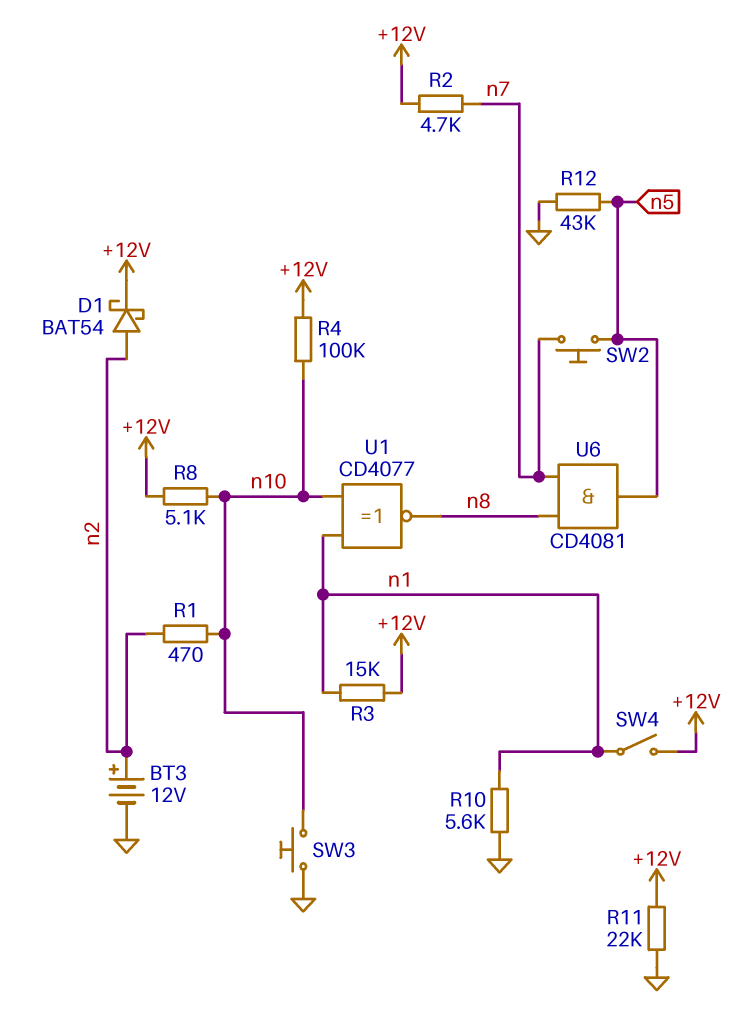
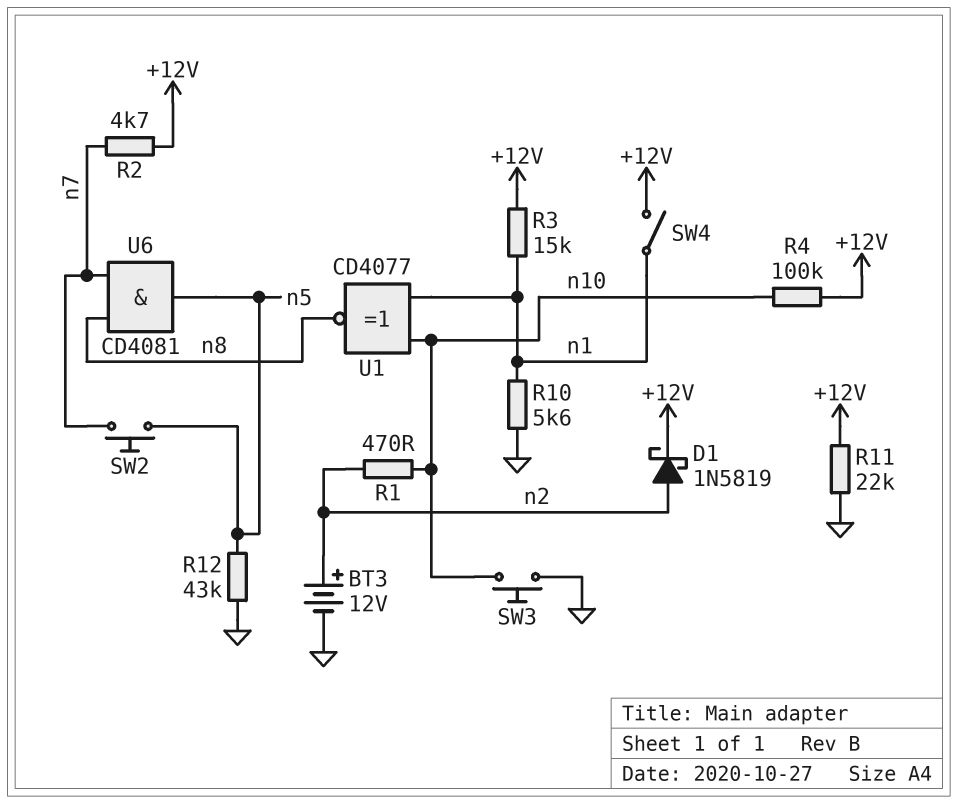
D1: schottky BAT54 (A n2, K +12V) -> schottky 1N5819 (A n2, K +12V)
R8: 5.1k (+12V, n10) -> none

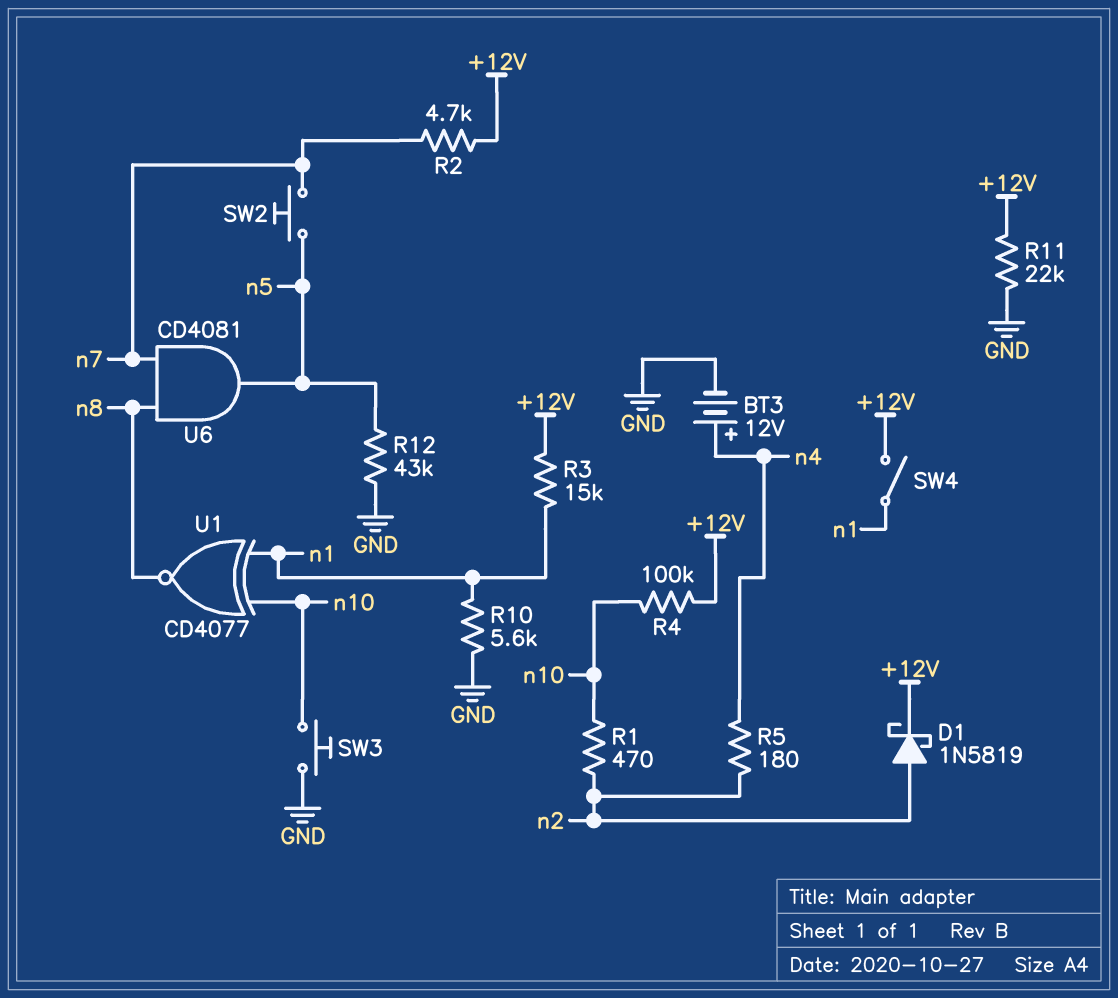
BT3: 12V (plus n2, minus GND) -> 12V (plus n4, minus GND)
R5: none -> 180 (n2, n4)

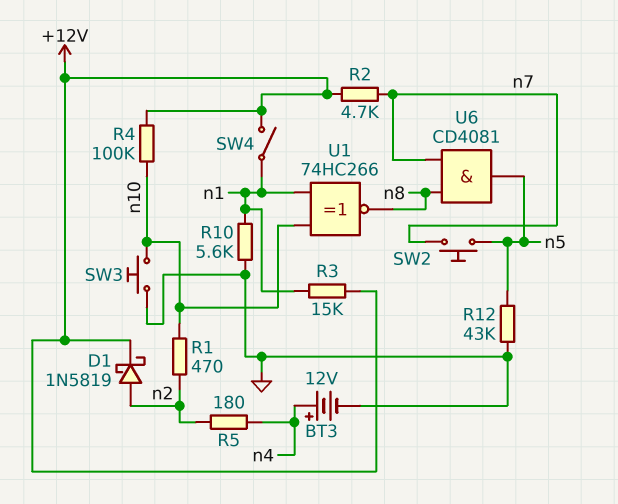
R11: 22k (+12V, GND) -> none
U1: XNOR CD4077 (in n1, in n10, out n8) -> XNOR 74HC266 (in n1, in n10, out n8)

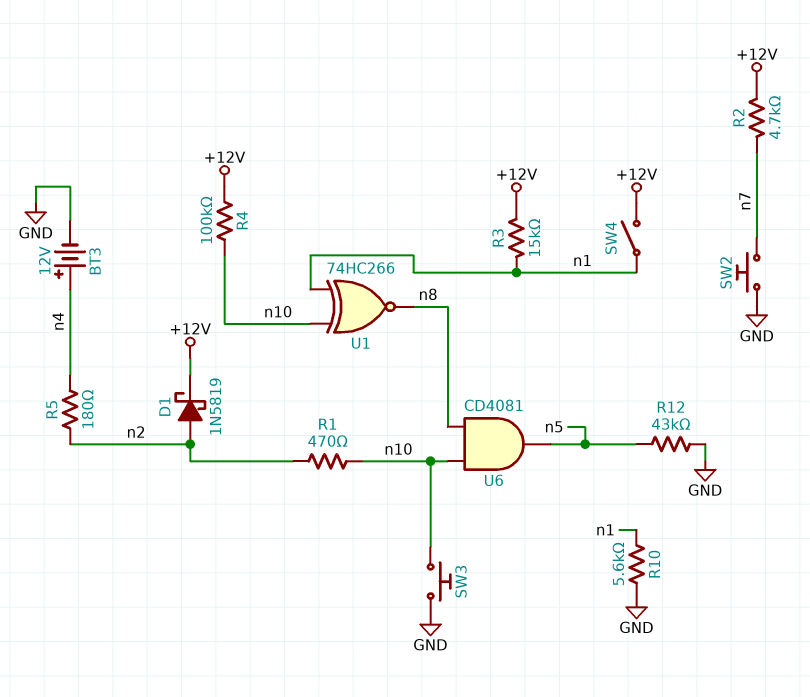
SW2: button (n5, n7) -> button (GND, n7)
U6: AND CD4081 (in n7, in n8, out n5) -> AND CD4081 (in n8, in n10, out n5)

